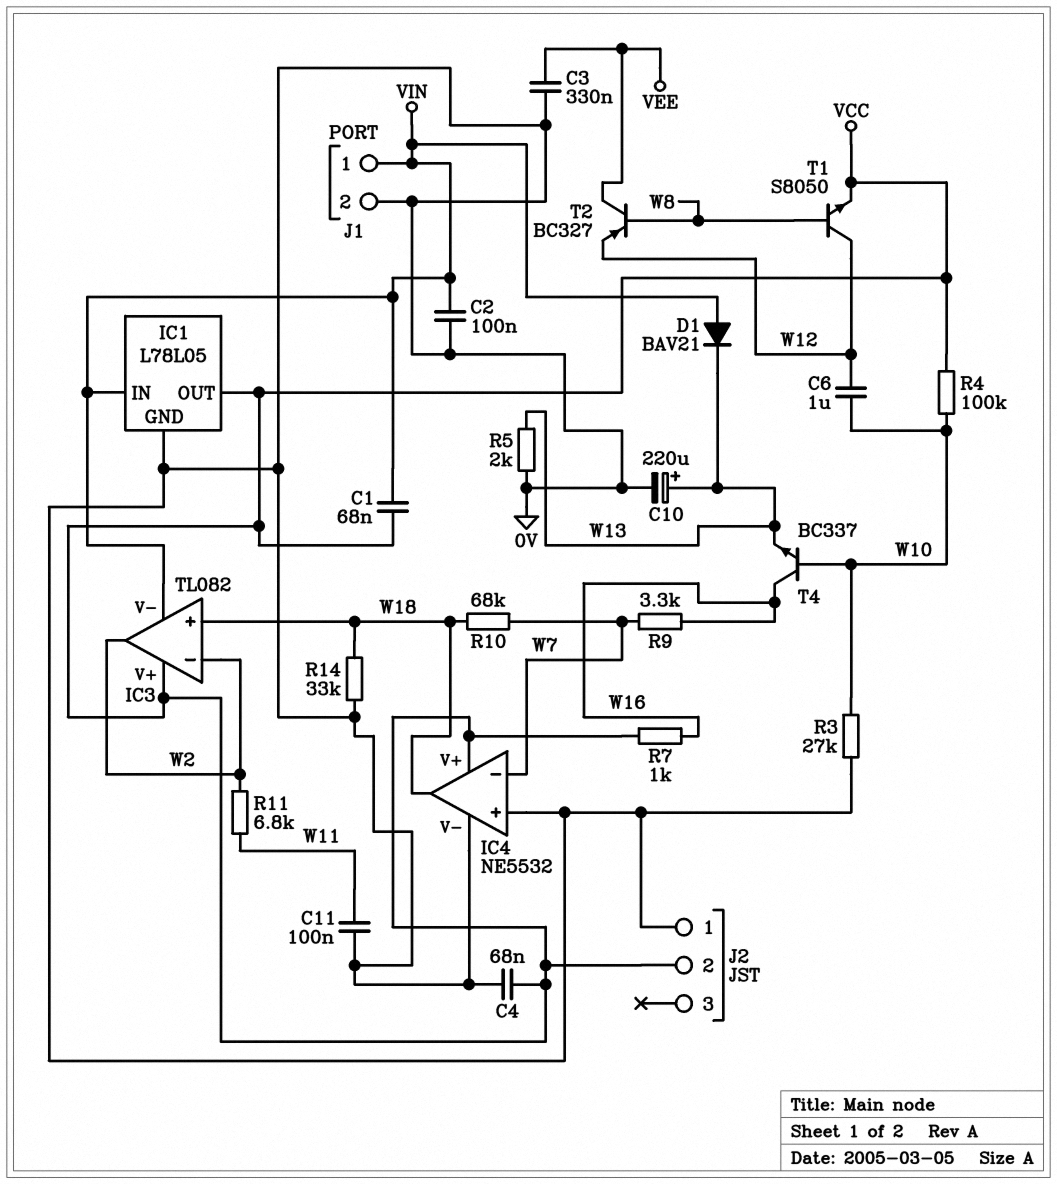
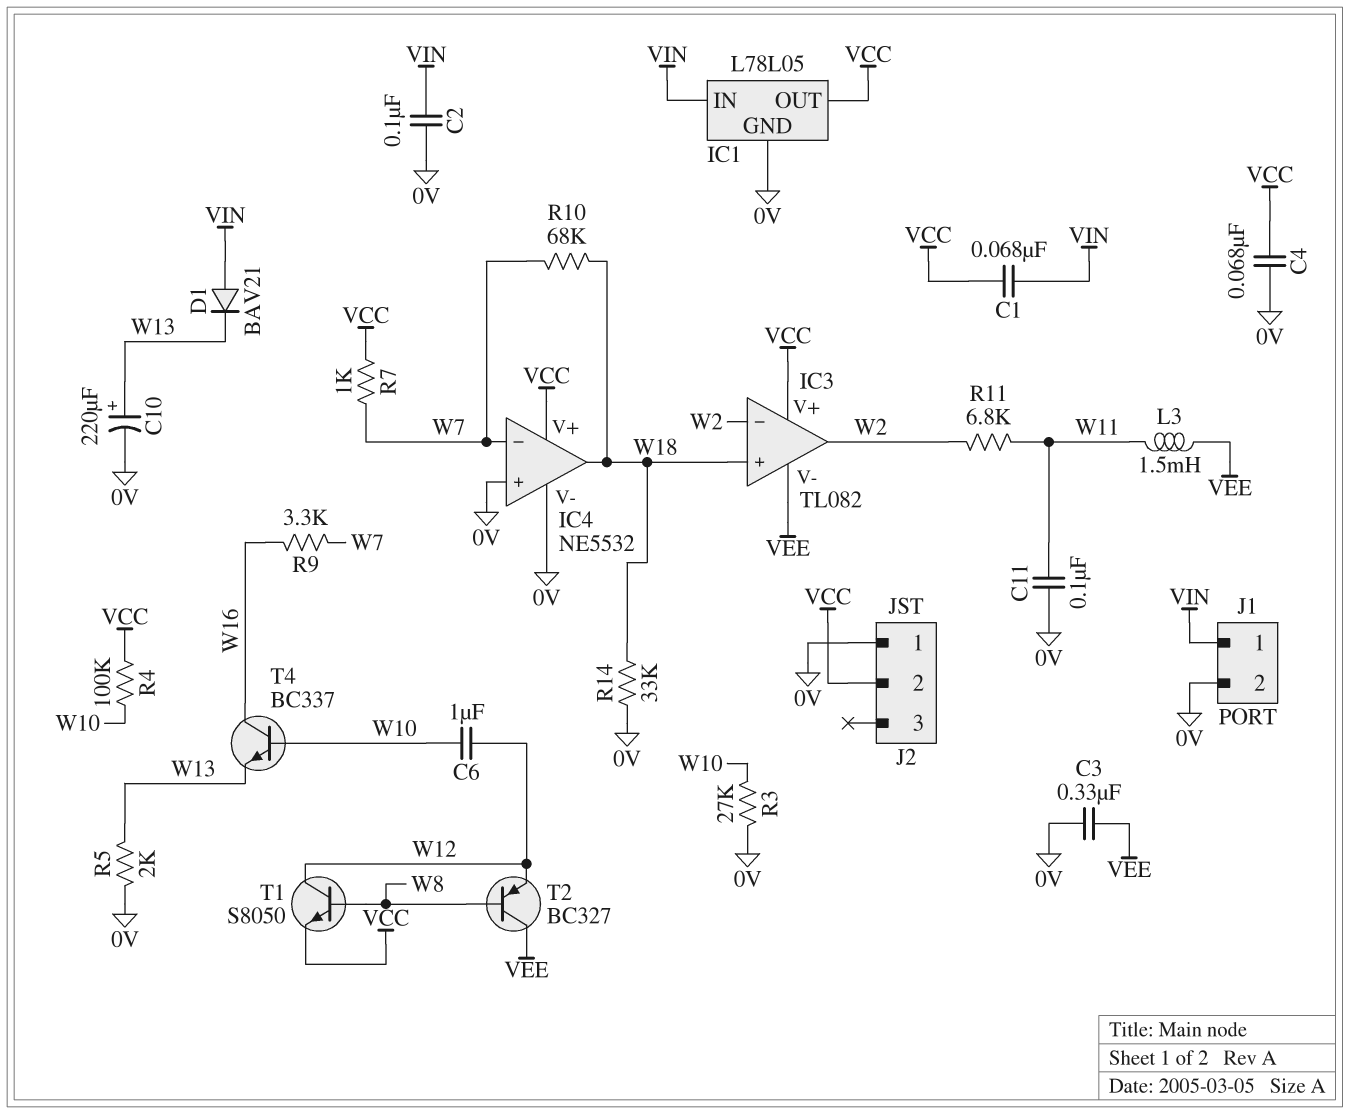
IC3 pin V-: VIN -> VEE
L3: none -> 1.5mH (VEE, W11)
R7: 1k (VCC, W16) -> 1k (VCC, W7)

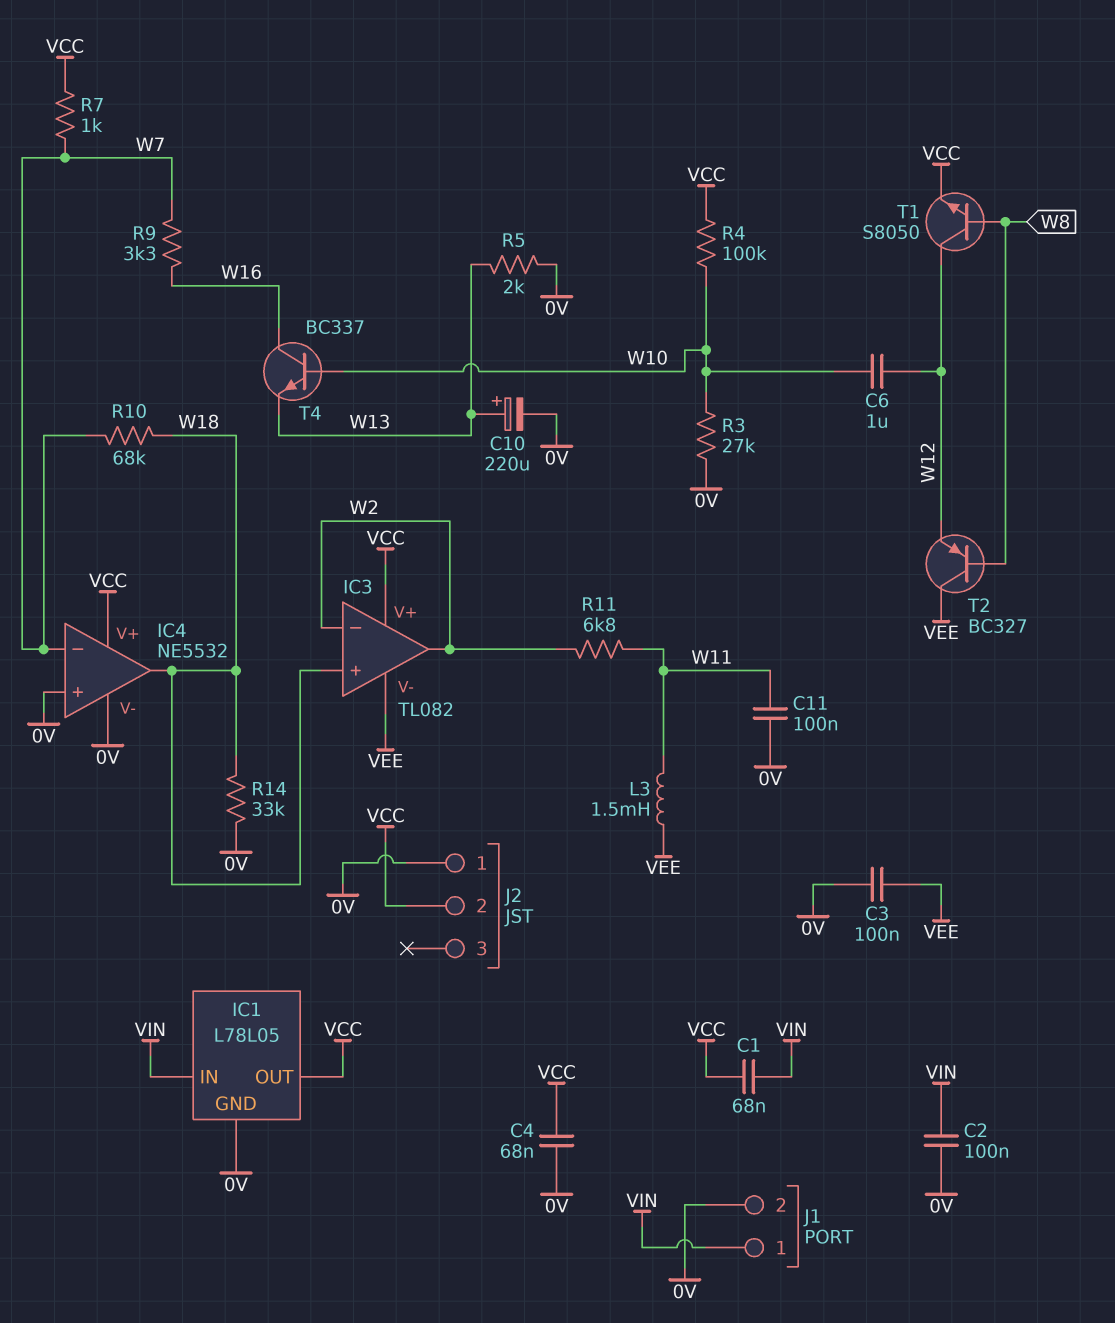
C3: 330nF (0V, VEE) -> 100nF (0V, VEE)
D1: diode BAV21 (A VIN, K W13) -> none

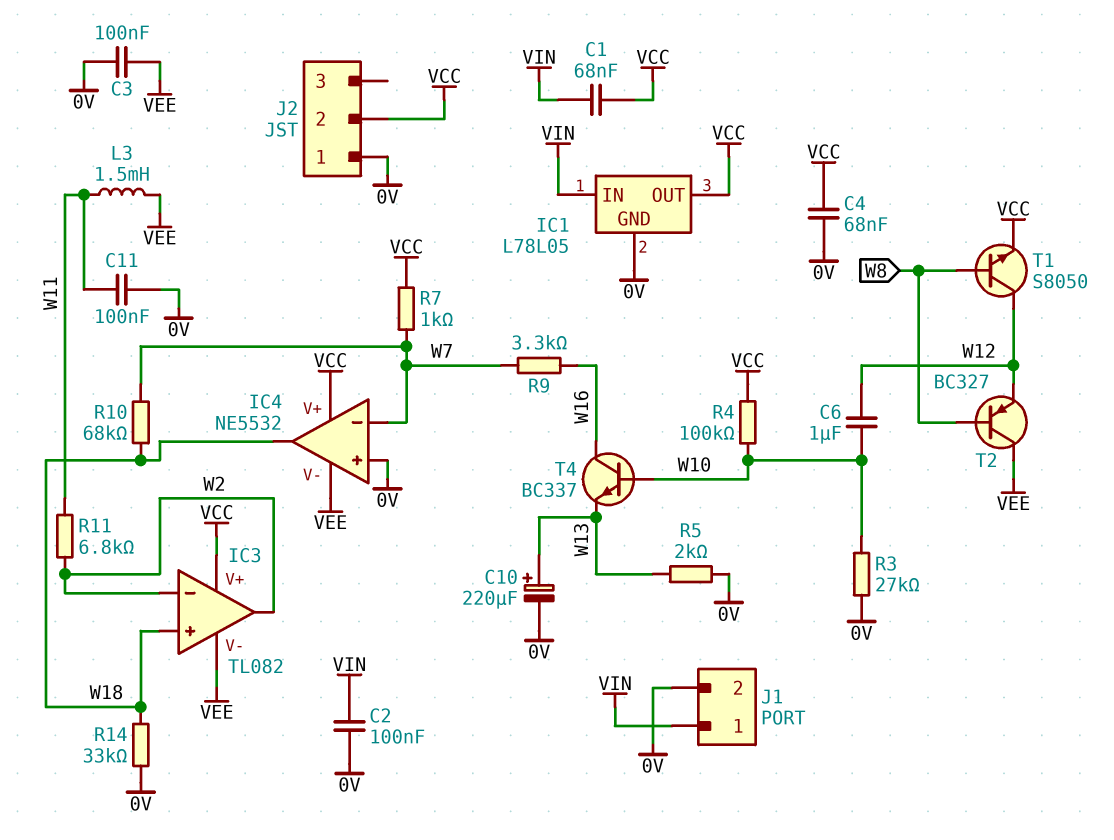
IC4 pin V-: 0V -> VEE

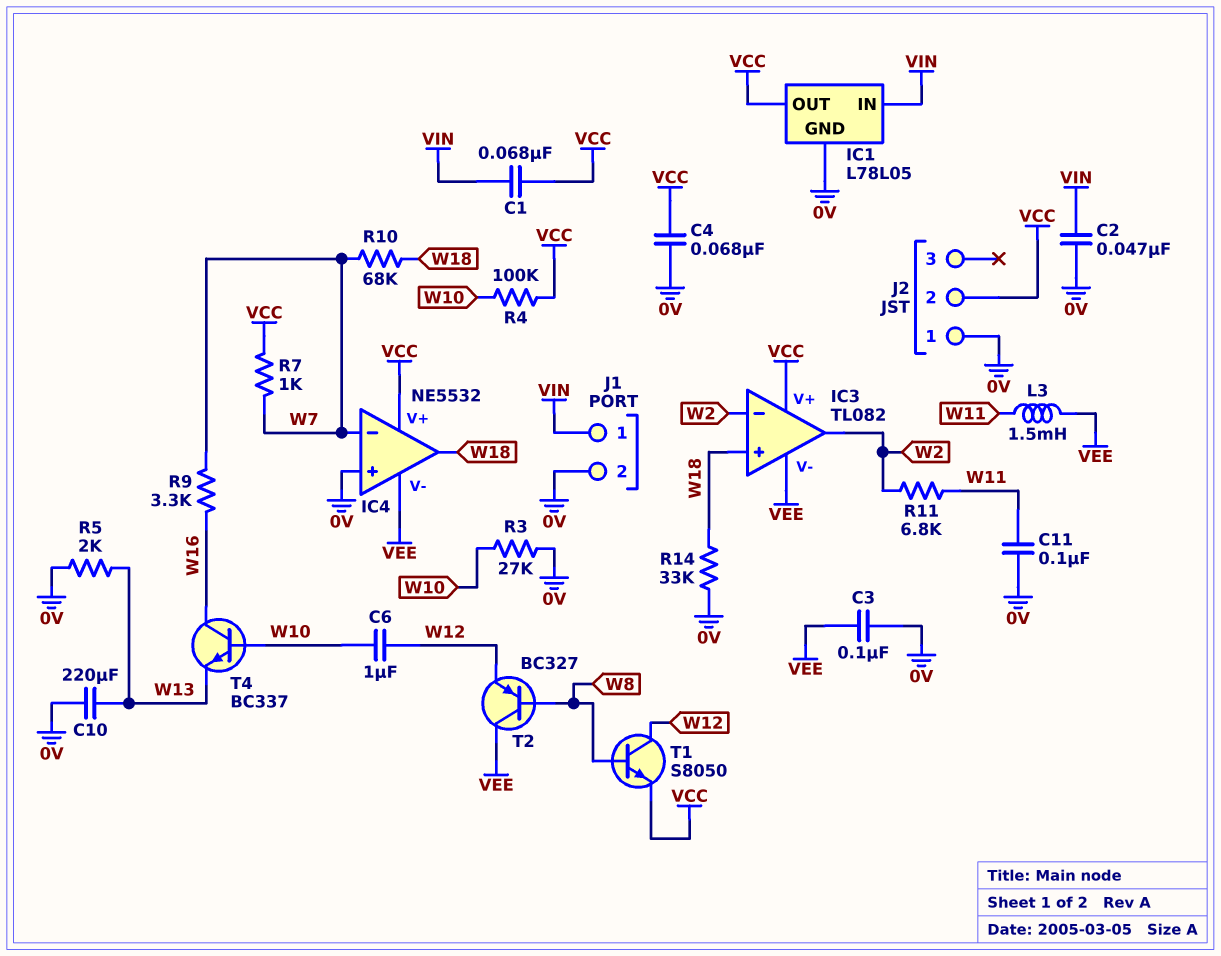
C2: 100nF (0V, VIN) -> 47nF (0V, VIN)
C10: 220uF (plus W13, minus 0V) -> 220uF (0V, W13)

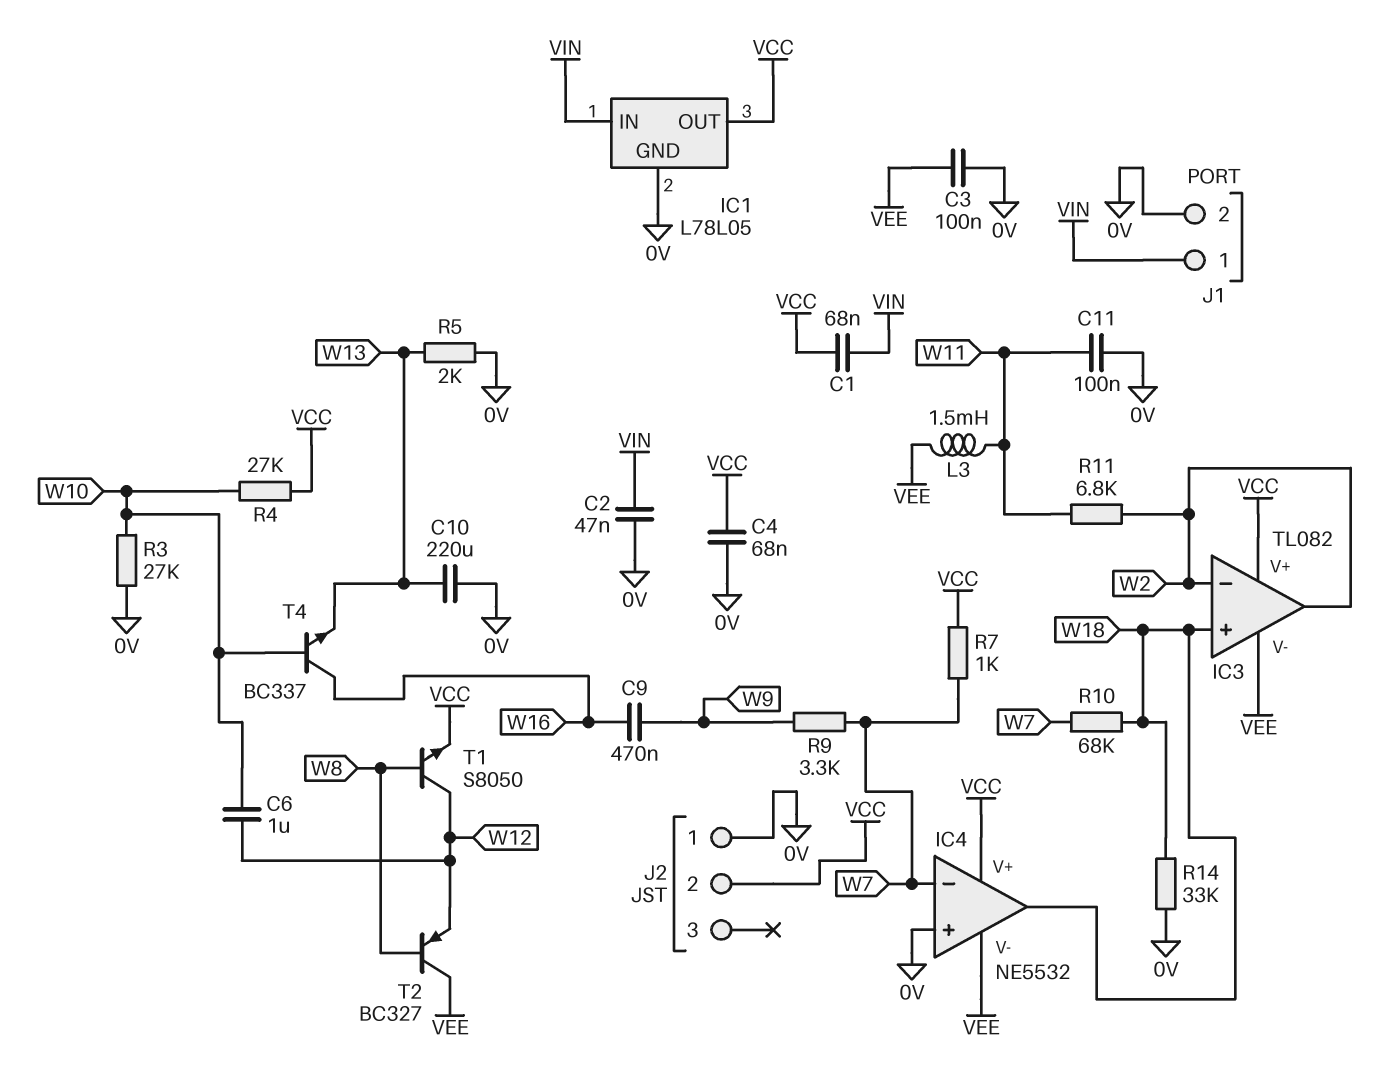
C9: none -> 470nF (W9, W16)
R4: 100k (VCC, W10) -> 27k (VCC, W10)
R9: 3.3k (W7, W16) -> 3.3k (W7, W9)

